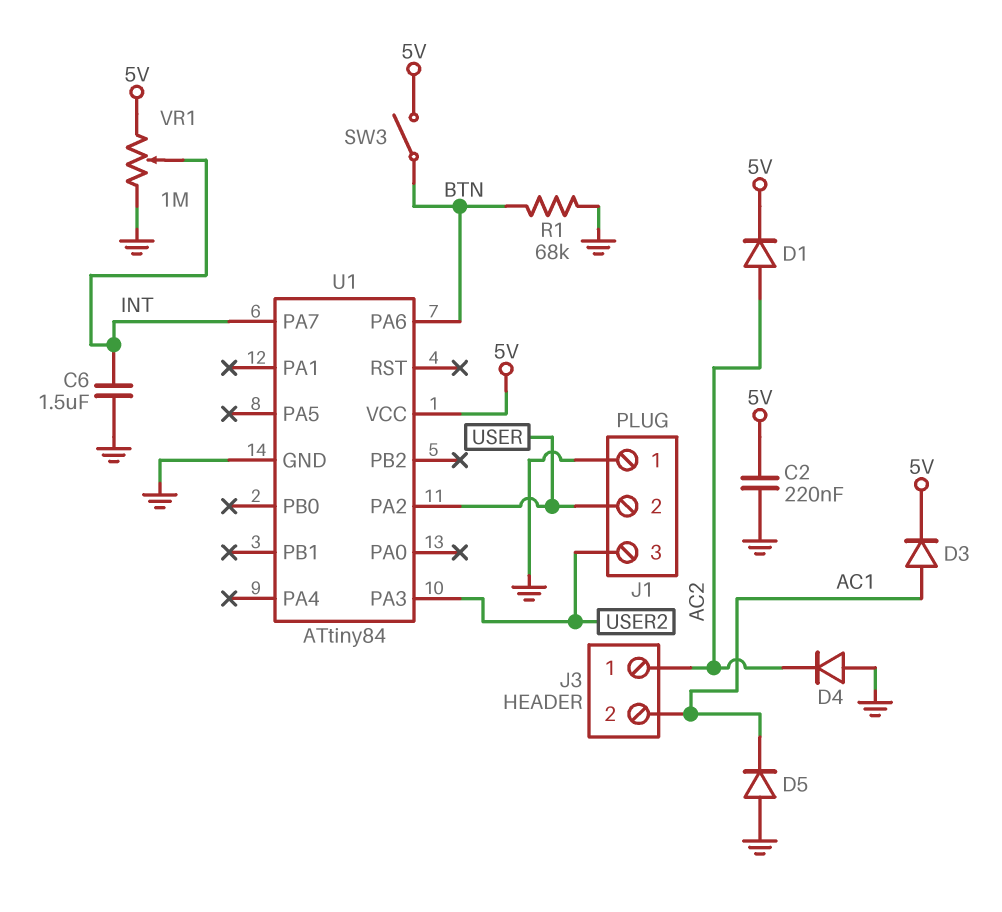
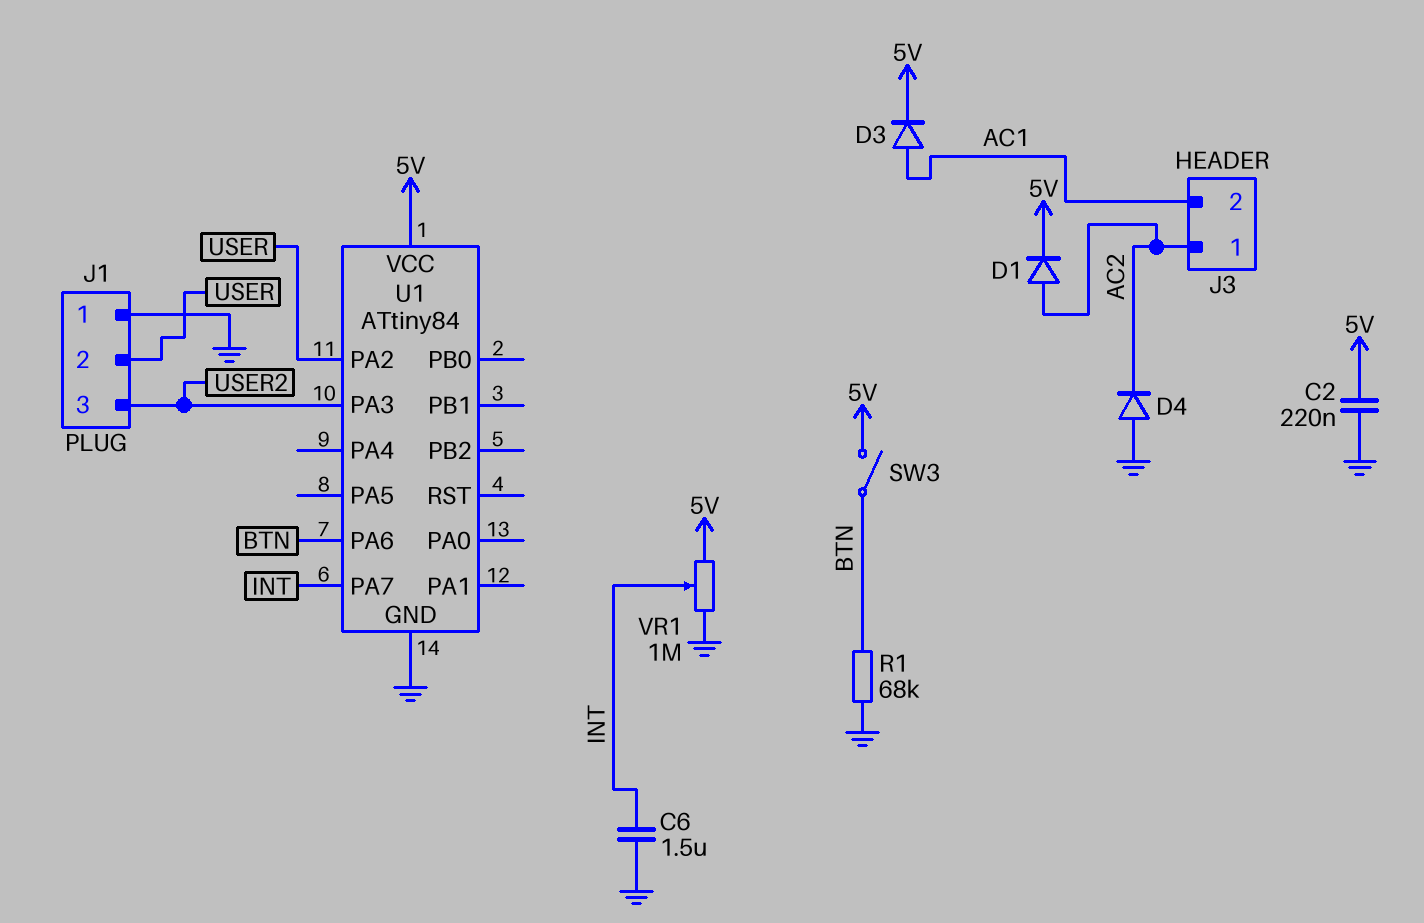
D5: diode (A GND, K AC1) -> none

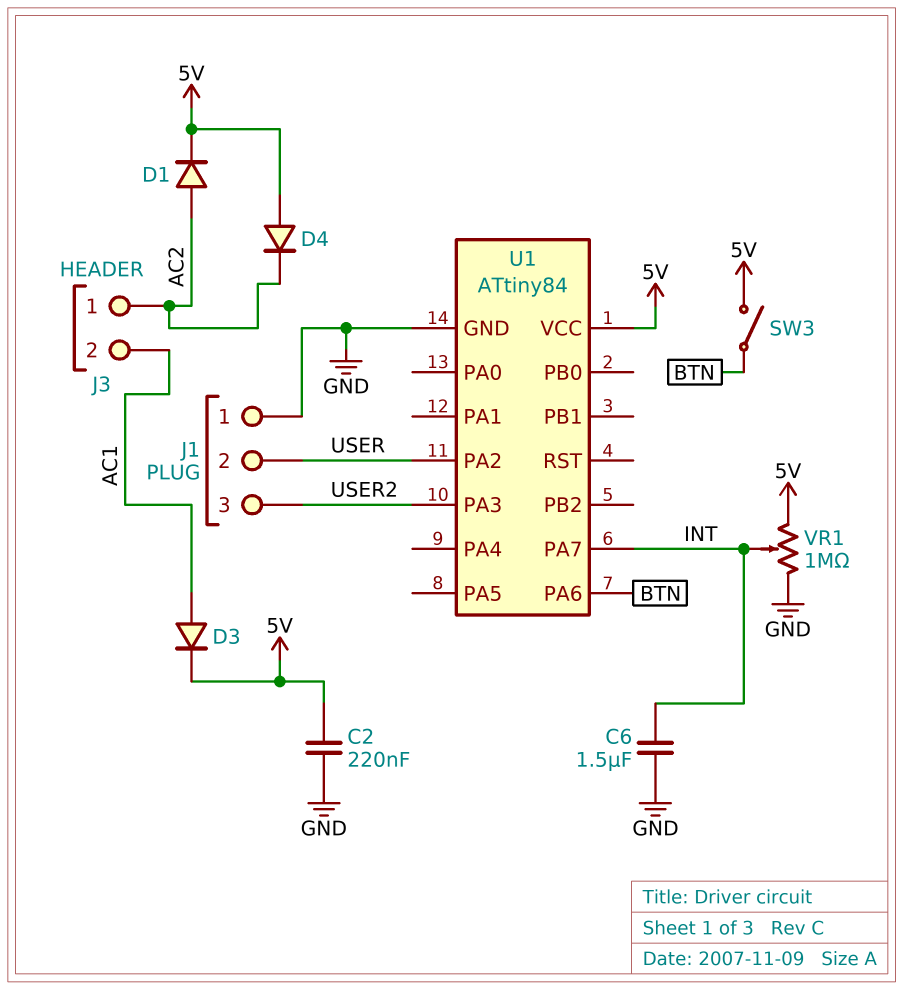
D4: diode (A GND, K AC2) -> diode (A 5V, K AC2)
R1: 68k (BTN, GND) -> none

